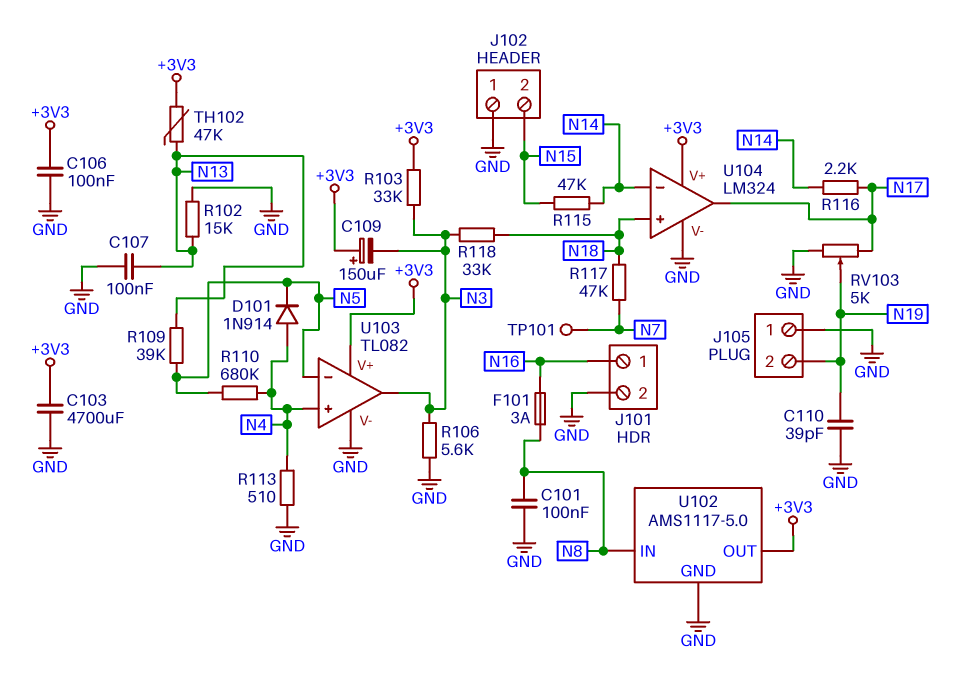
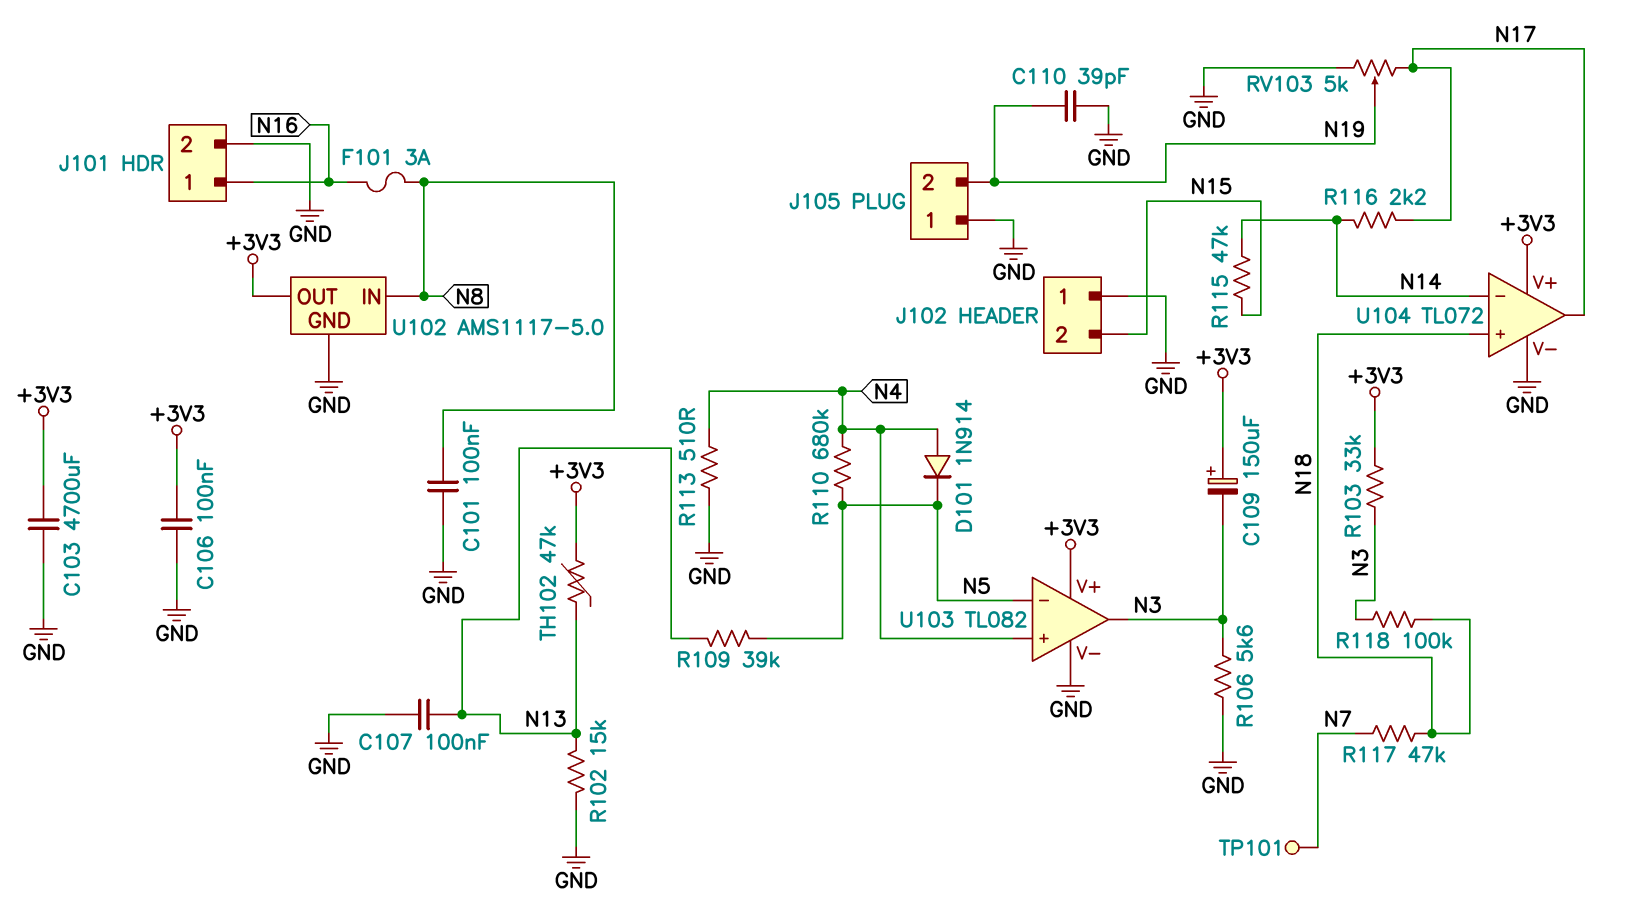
R118: 33k (N3, N18) -> 100k (N3, N18)
U104: LM324 -> TL072

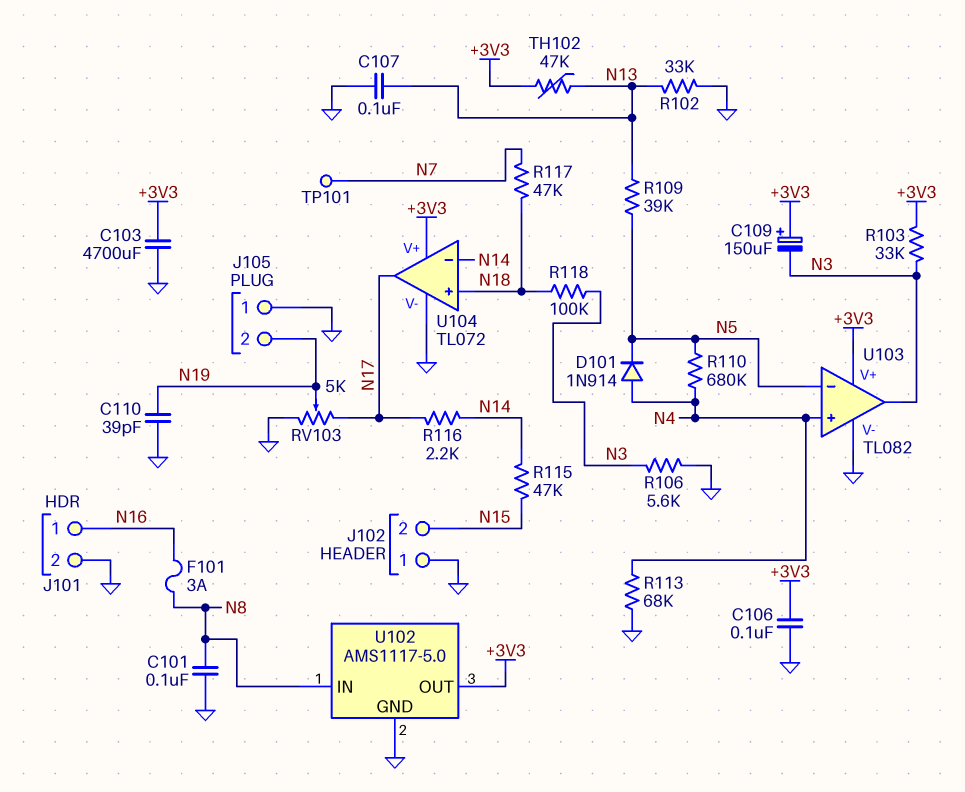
R102: 15k (GND, N13) -> 33k (GND, N13)
R113: 510 (GND, N4) -> 68k (GND, N4)

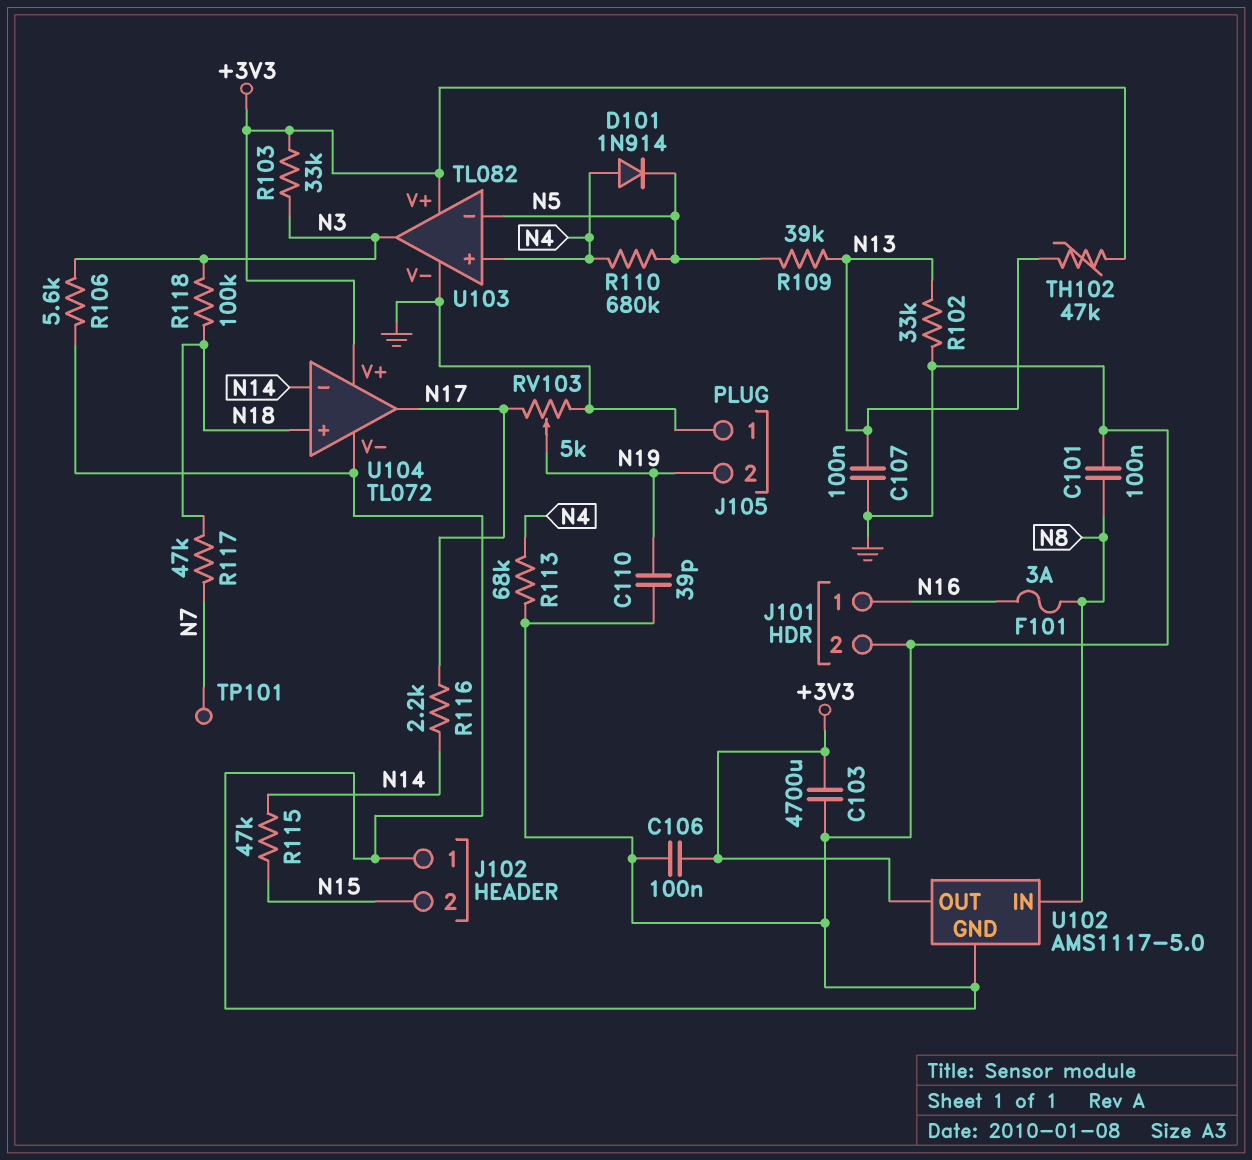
C109: 150uF (plus +3V3, minus N3) -> none

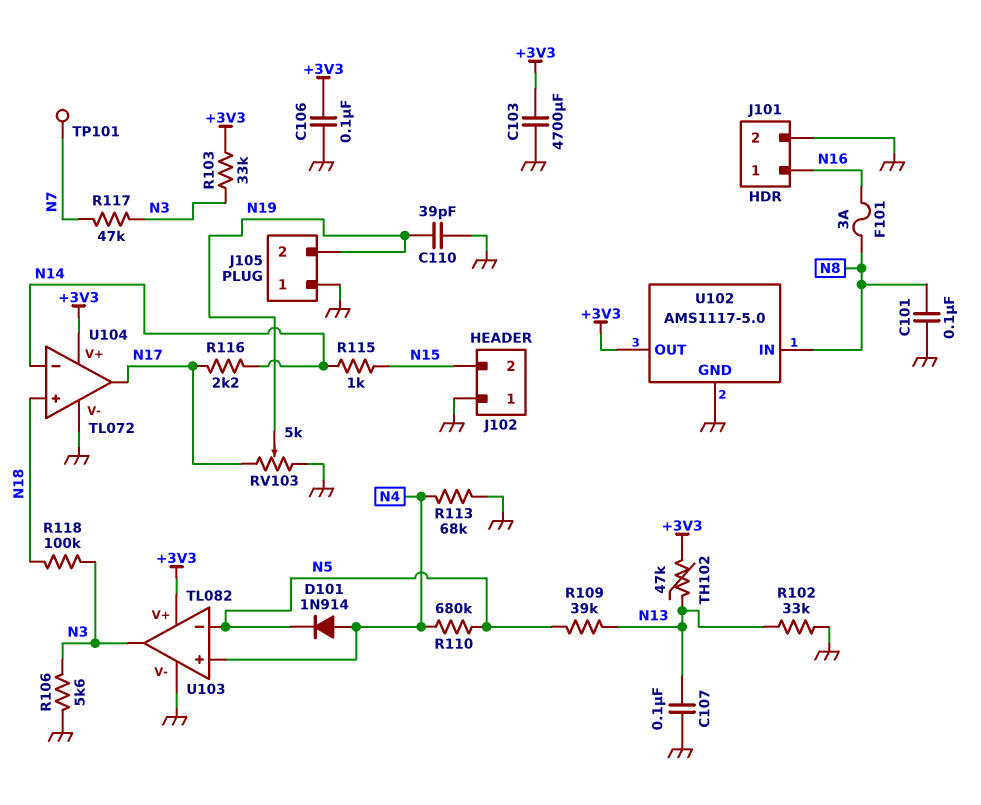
R115: 47k (N14, N15) -> 1k (N14, N15)
R117: 47k (N7, N18) -> 47k (N3, N7)

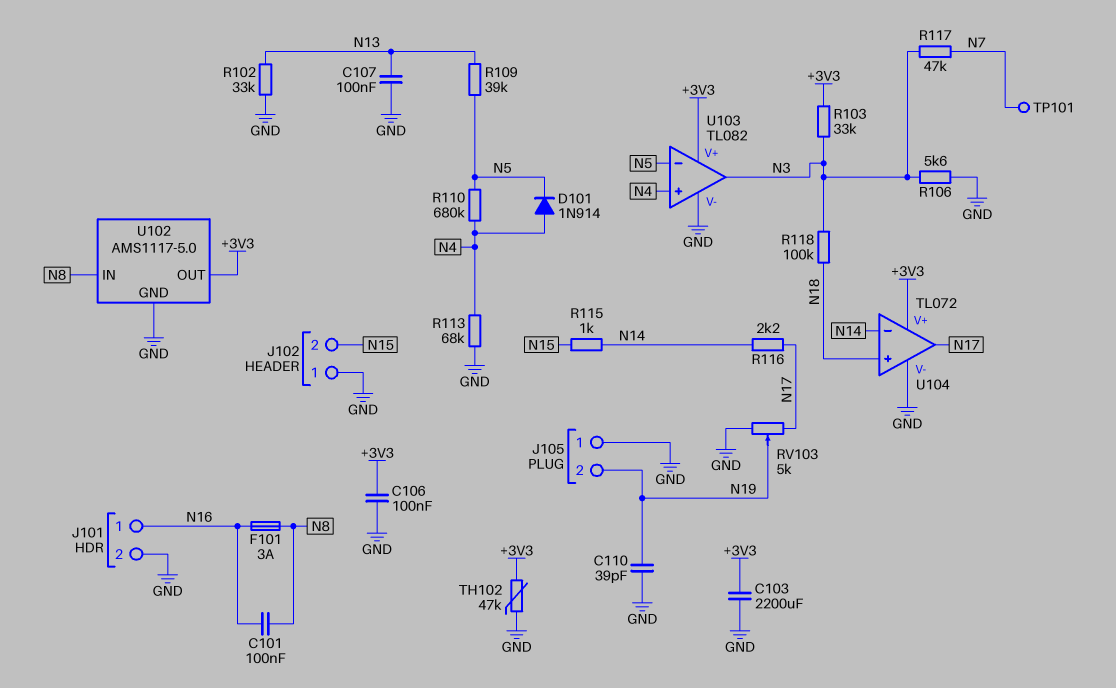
C101: 100nF (GND, N8) -> 100nF (N8, N16)
C103: 4700uF (+3V3, GND) -> 2200uF (+3V3, GND)
TH102: 47k (+3V3, N13) -> 47k (+3V3, GND)

